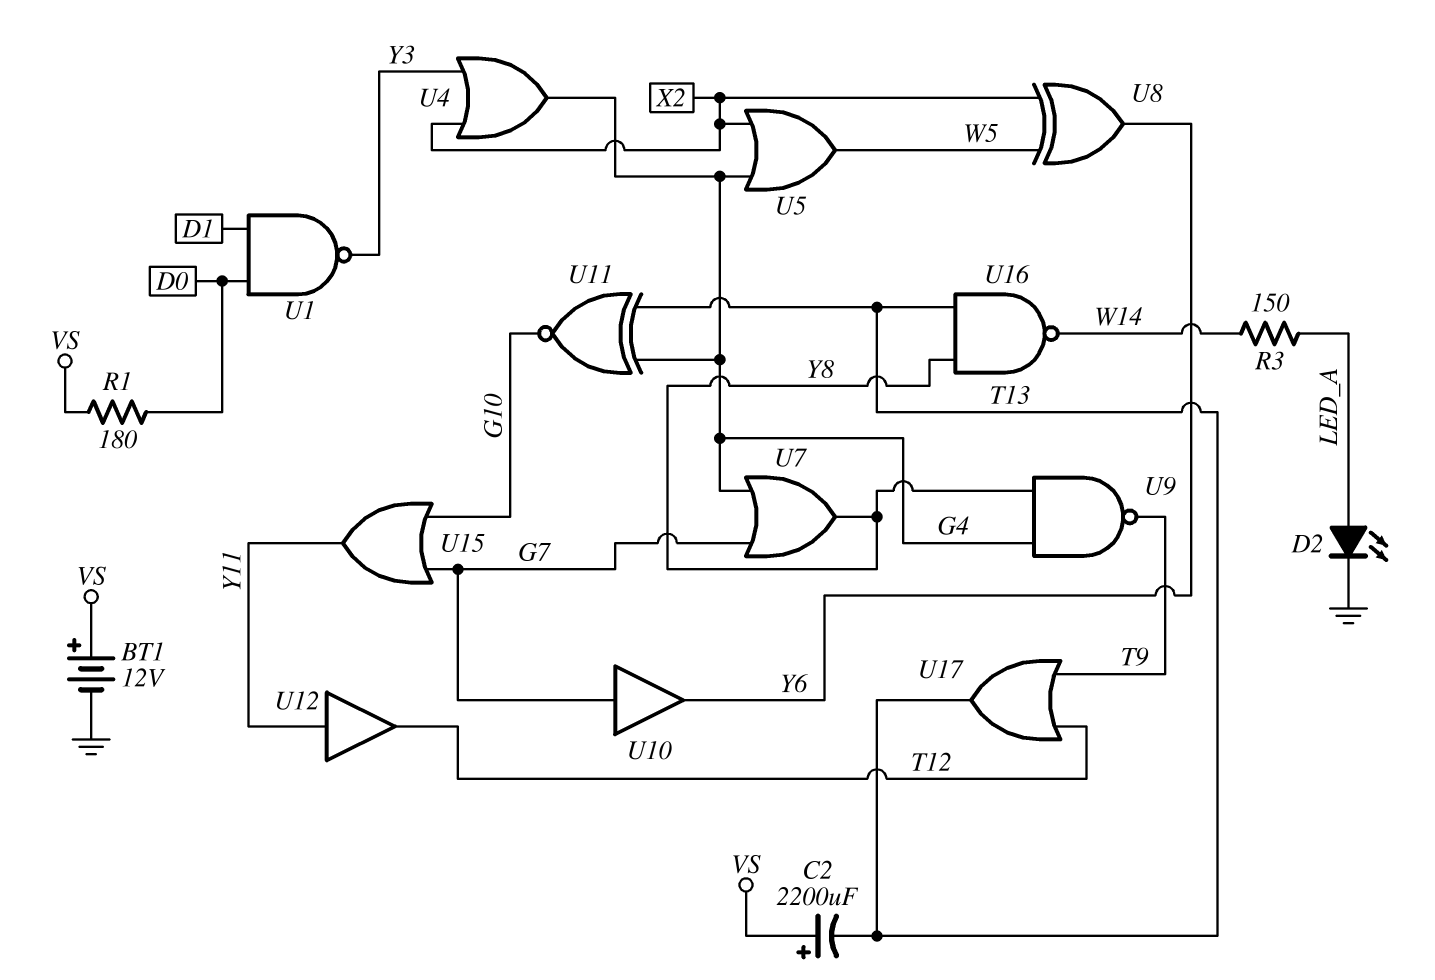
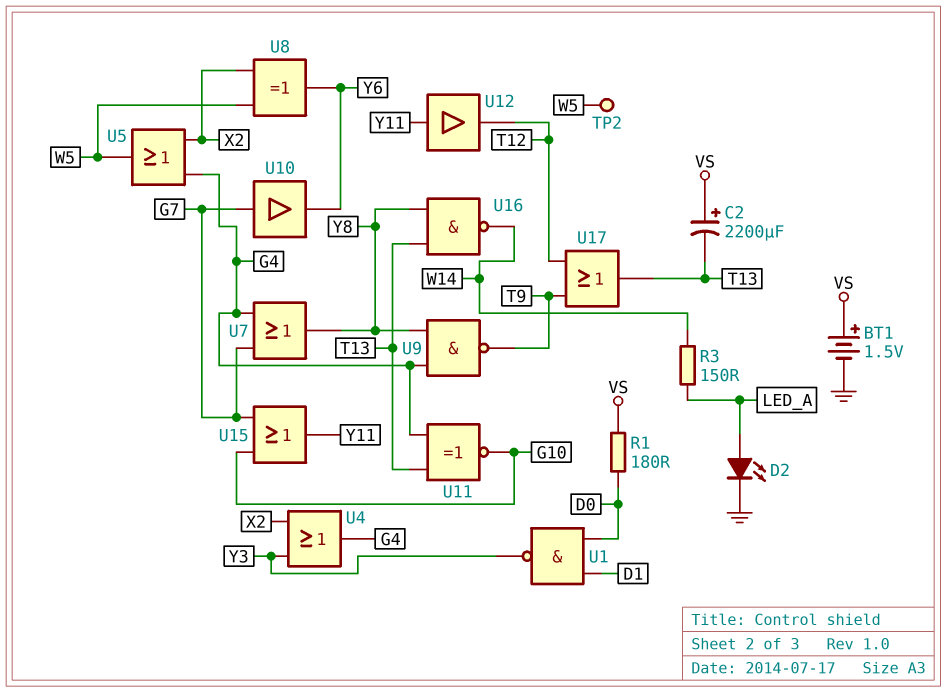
BT1: 12V (plus VS, minus GND) -> 1.5V (plus VS, minus GND)
TP2: none -> test point (W5)

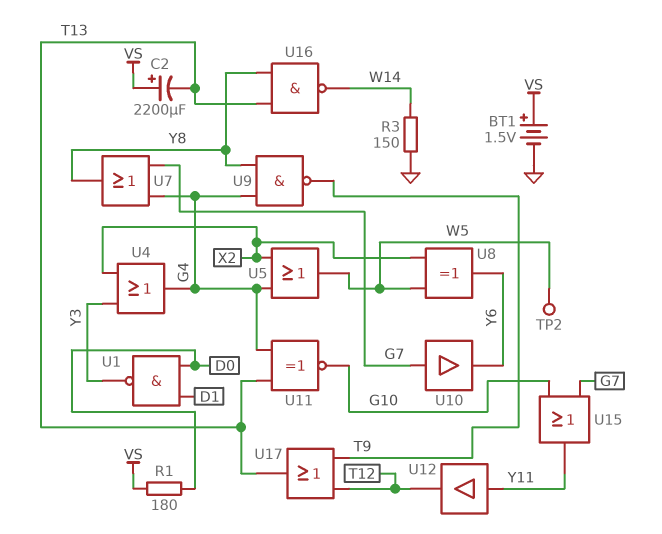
D2: LED (A LED_A, K GND) -> none
R3: 150 (LED_A, W14) -> 150 (GND, W14)

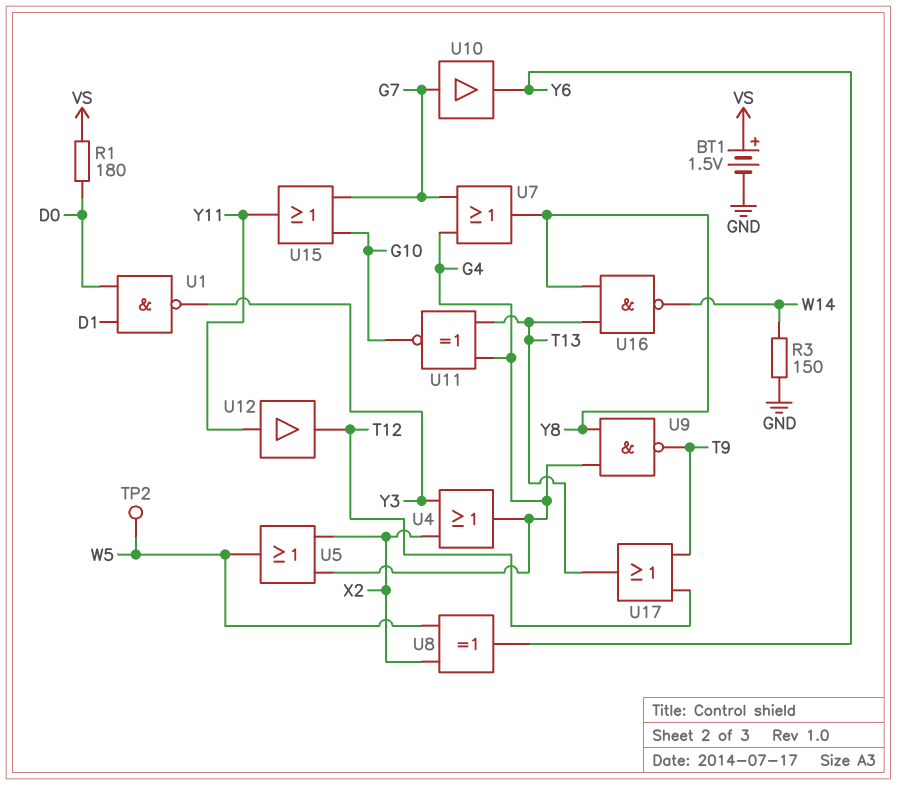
C2: 2200uF (plus VS, minus T13) -> none

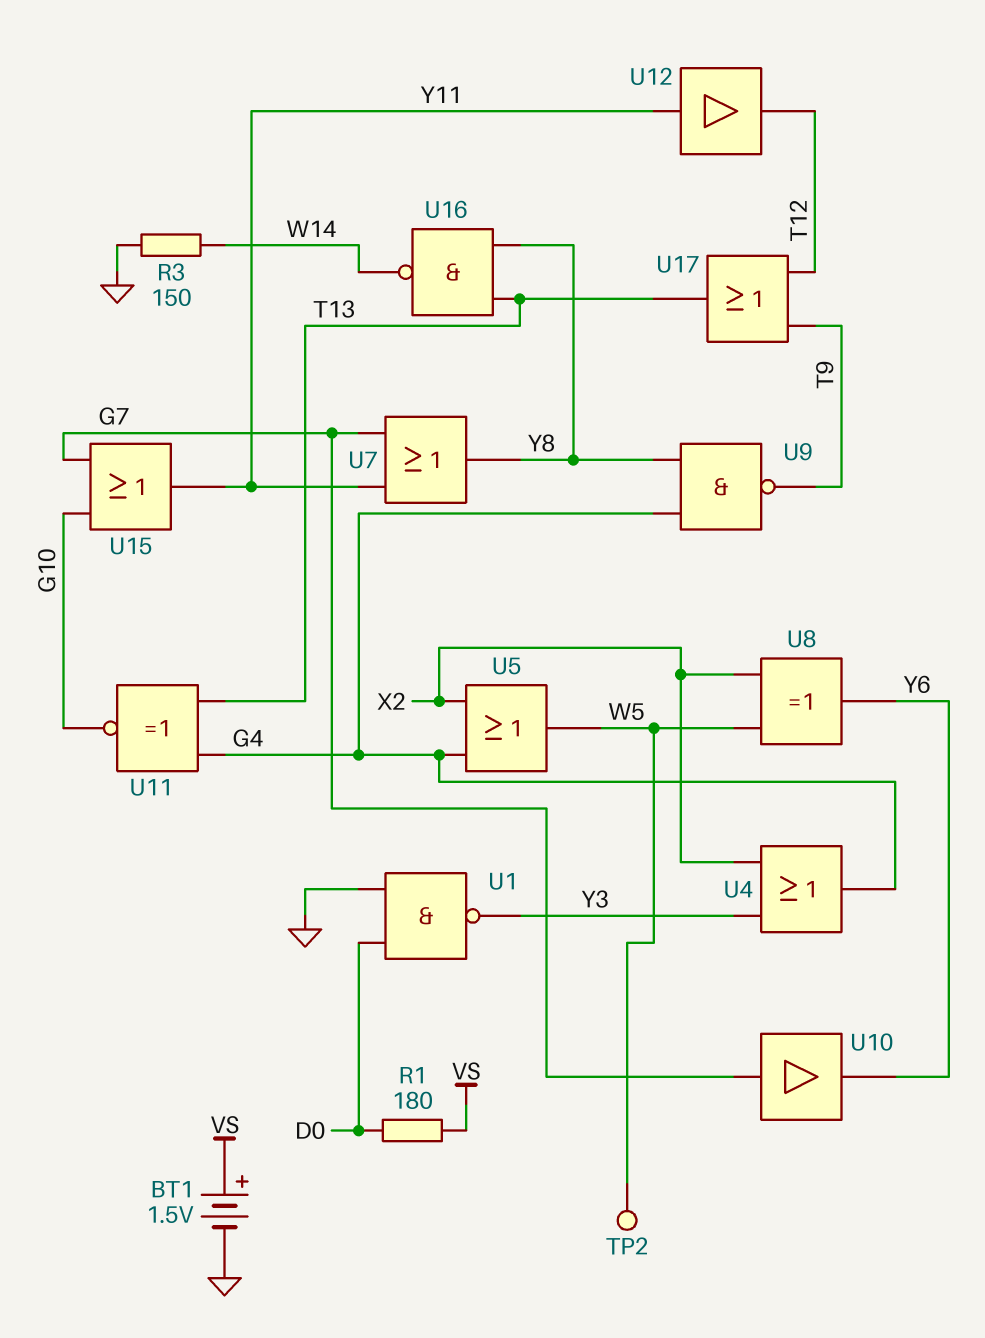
U1: NAND (in D0, in D1, out Y3) -> NAND (in D0, in GND, out Y3)
U7: OR (in G4, in G7, out Y8) -> OR (in G7, in Y11, out Y8)

